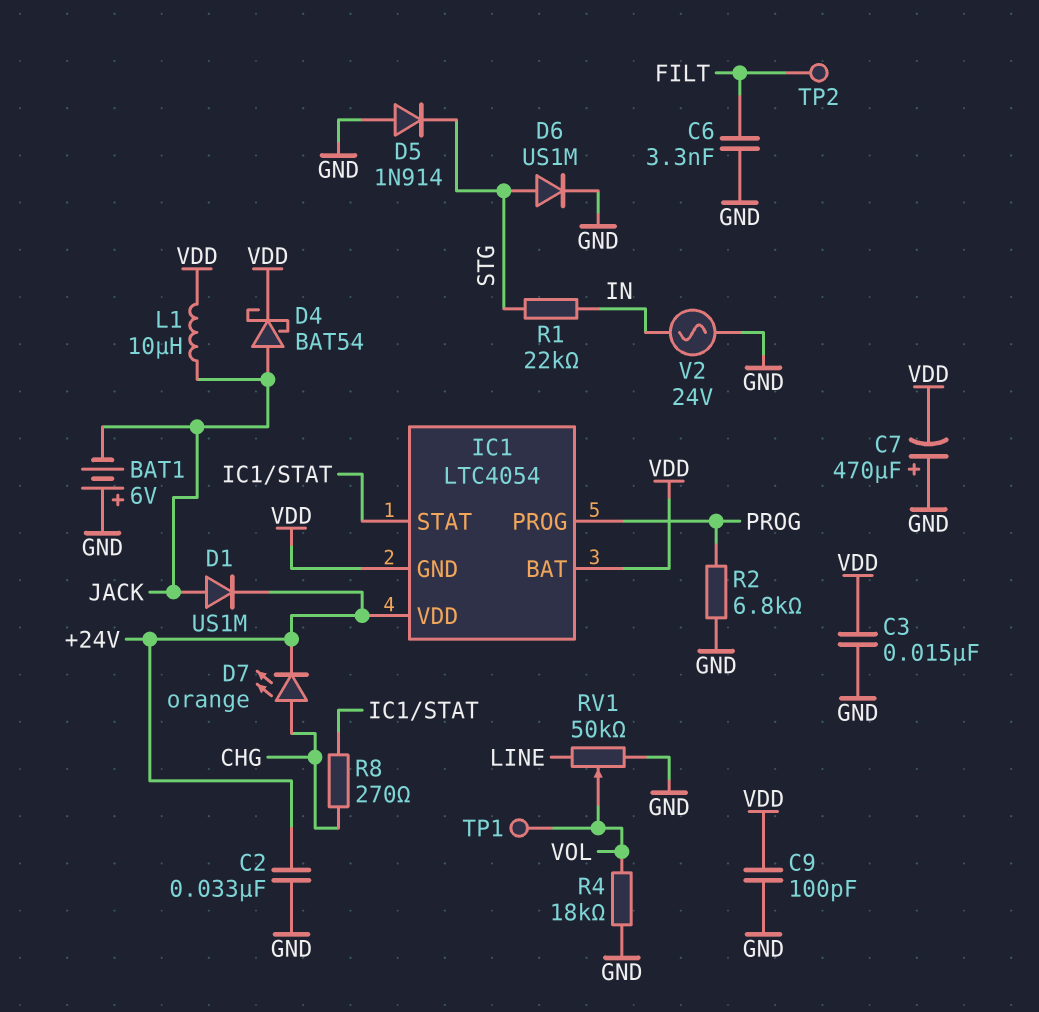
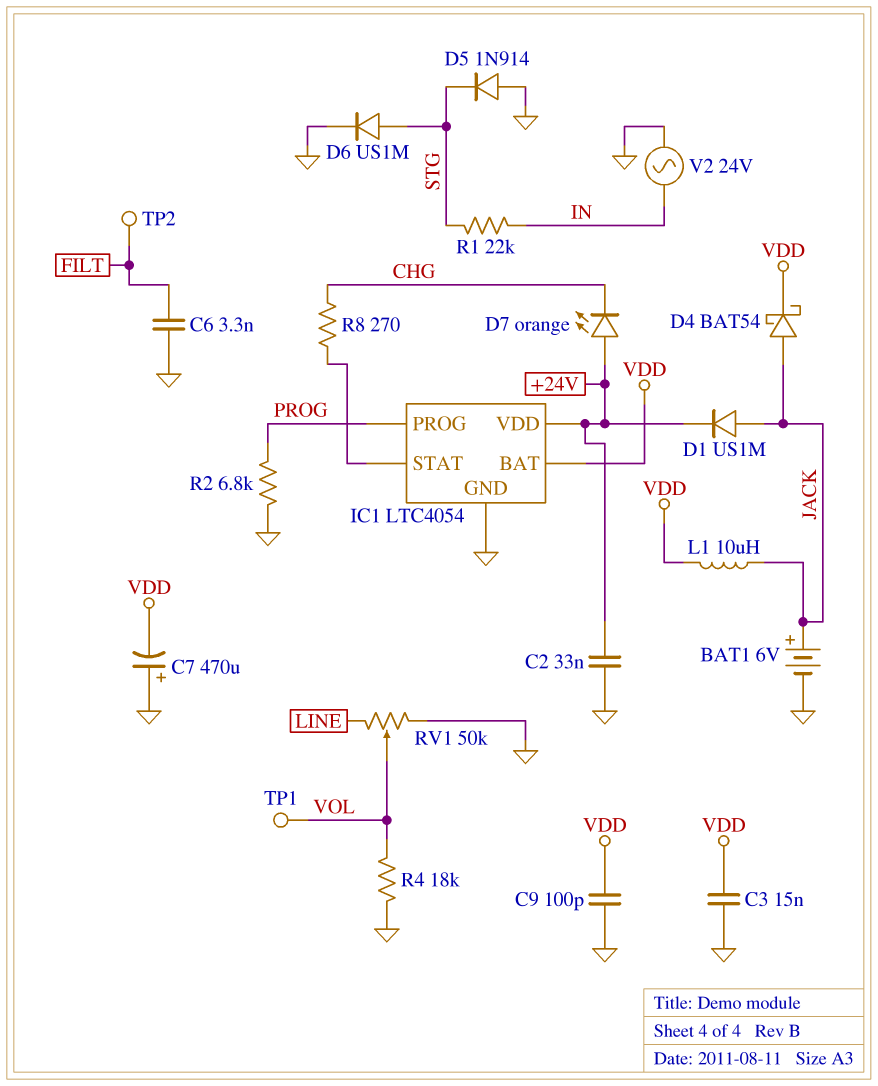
BAT1: 6V (plus GND, minus JACK) -> 6V (plus JACK, minus GND)
D7: LED orange (A CHG, K +24V) -> LED orange (A +24V, K CHG)
IC1 pin GND: VDD -> GND

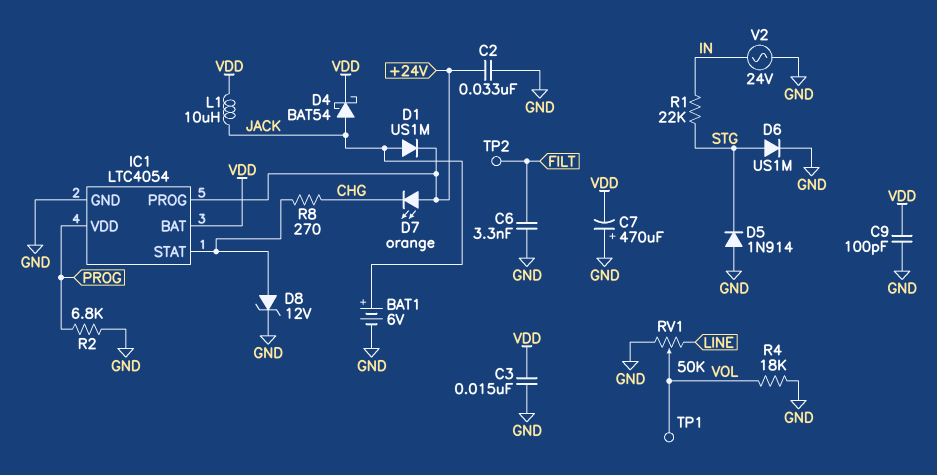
D8: none -> zener 12V (A IC1/STAT, K GND)
IC1 pin PROG: PROG -> +24V
IC1 pin VDD: +24V -> PROG

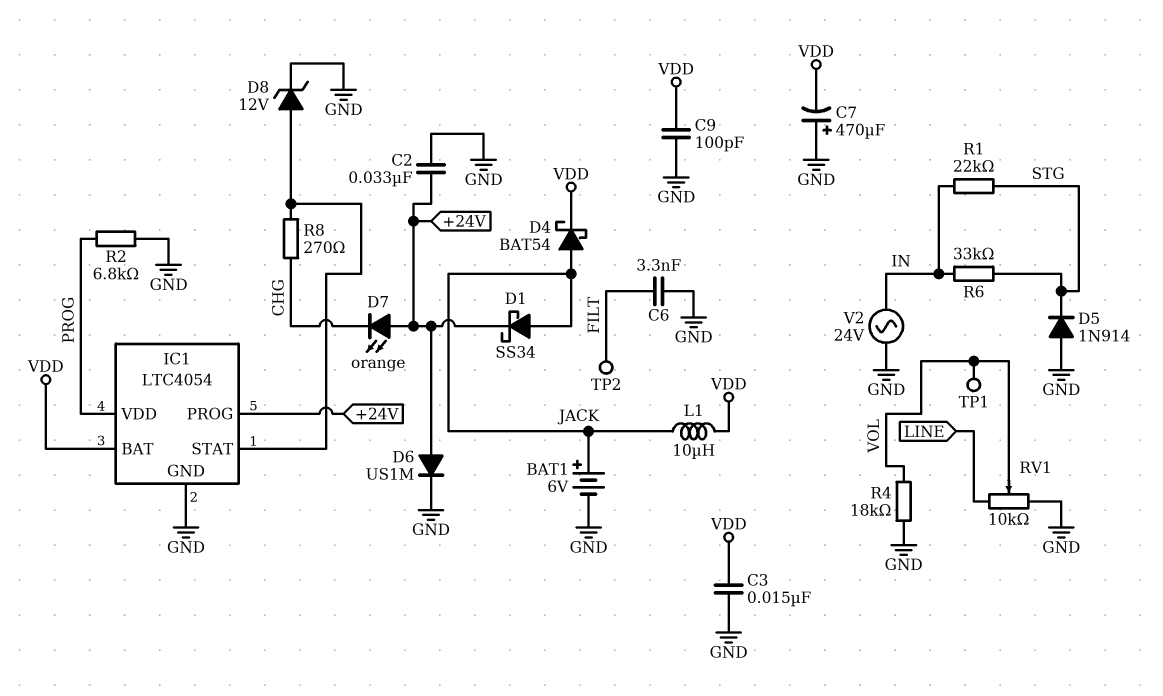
D1: diode US1M (A JACK, K +24V) -> schottky SS34 (A JACK, K +24V)
D6: diode US1M (A STG, K GND) -> diode US1M (A +24V, K GND)
R6: none -> 33k (IN, STG)
RV1: 50k (GND, LINE, wiper VOL) -> 10k (GND, LINE, wiper VOL)

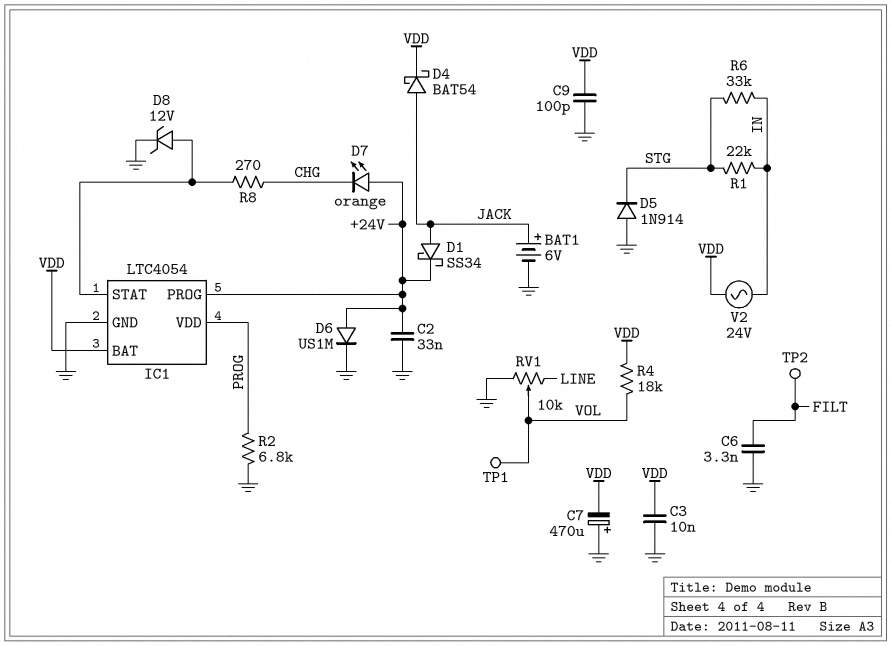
C3: 15nF (GND, VDD) -> 10nF (GND, VDD)
L1: 10uH (JACK, VDD) -> none
R4: 18k (GND, VOL) -> 18k (VDD, VOL)
V2: AC 24V (GND, IN) -> AC 24V (IN, VDD)

